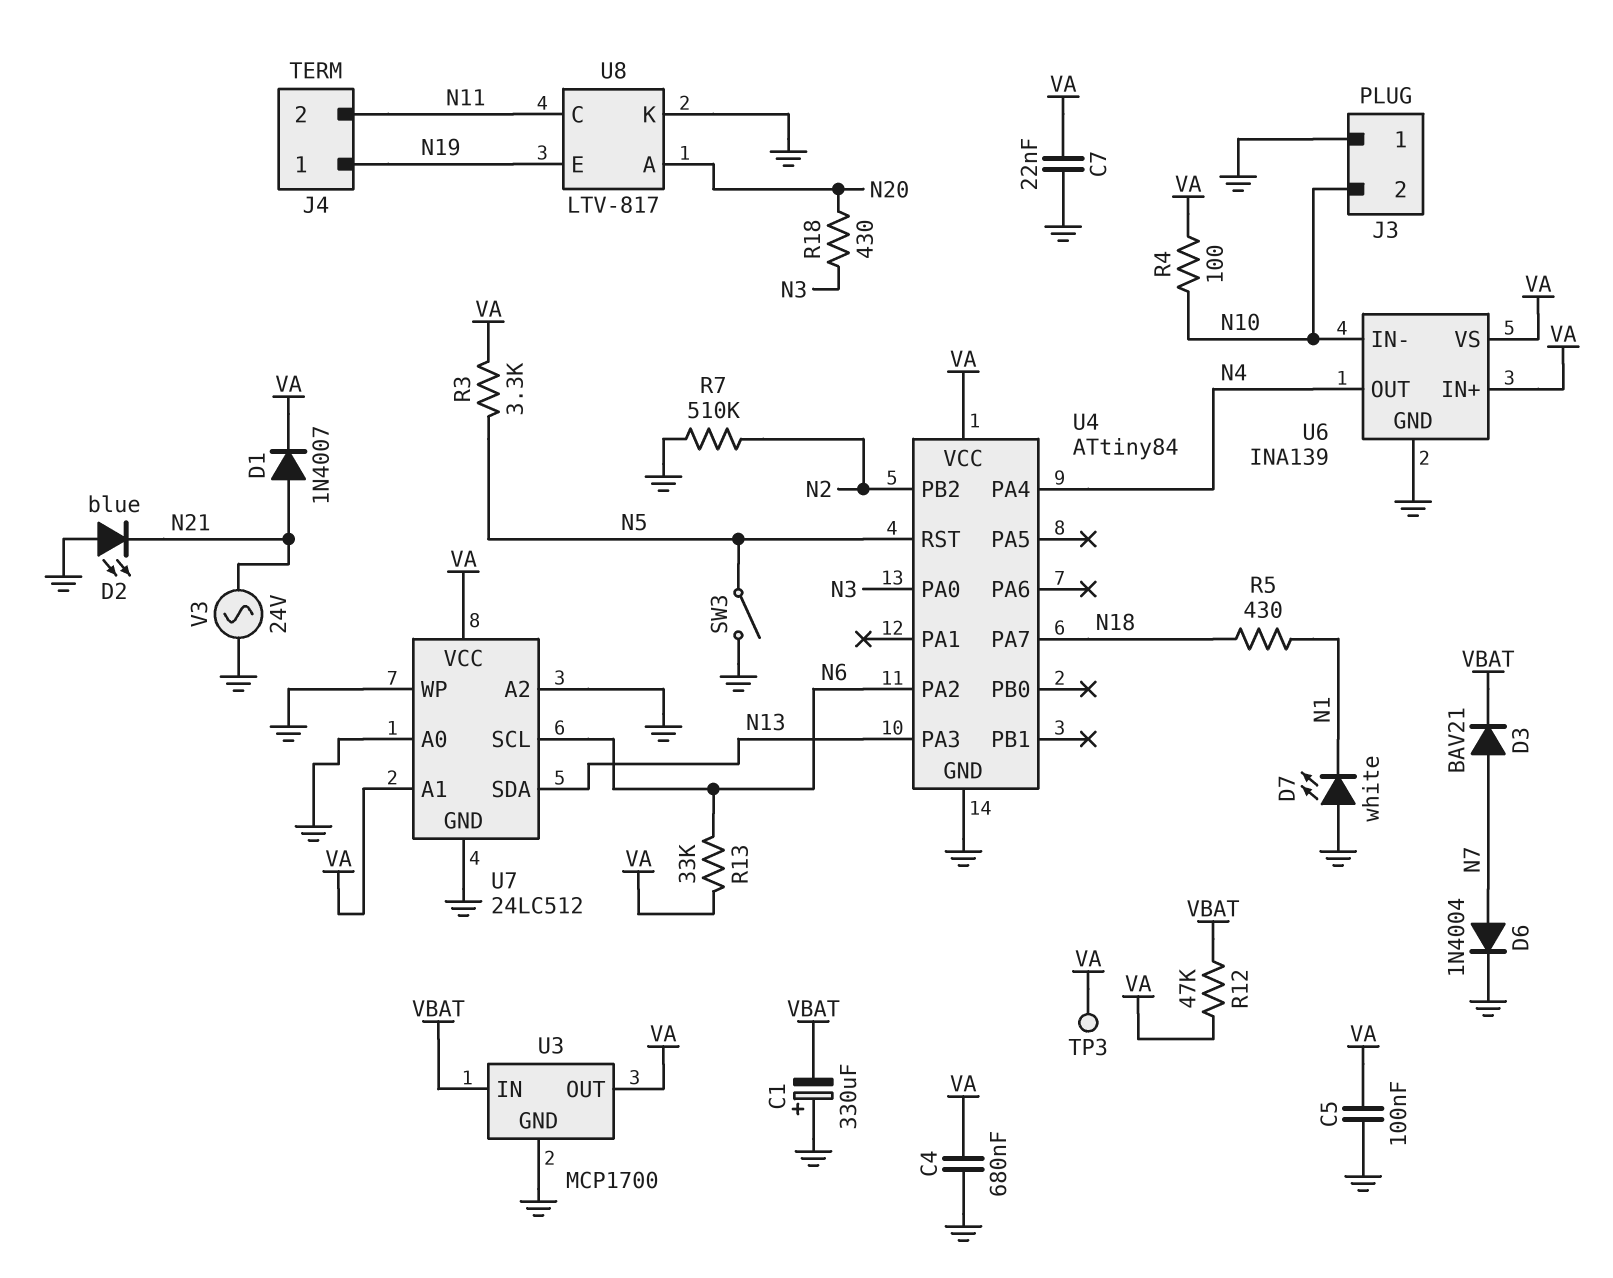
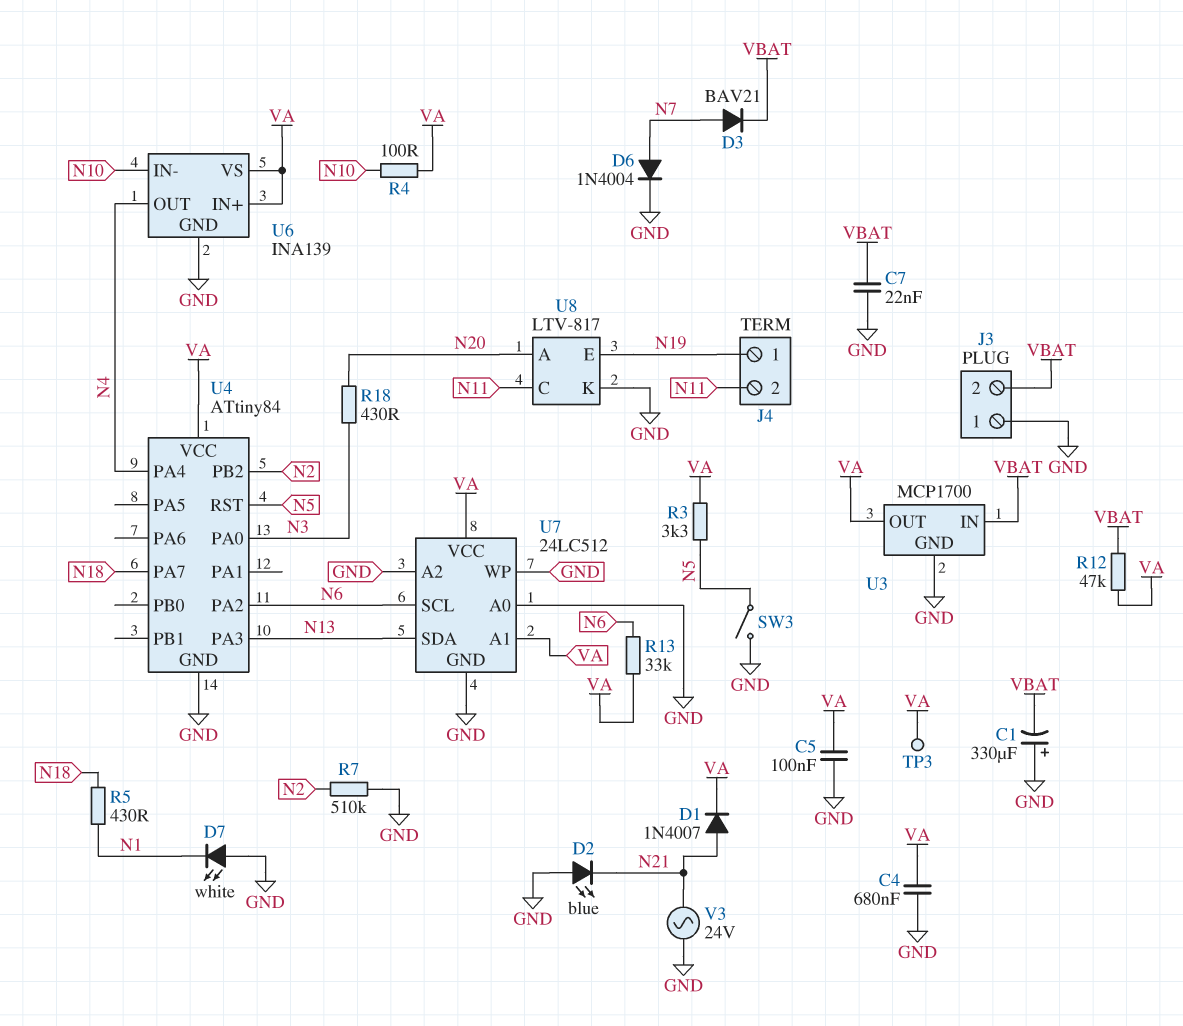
C7: 22nF (GND, VA) -> 22nF (GND, VBAT)
J3 pin 2: N10 -> VBAT

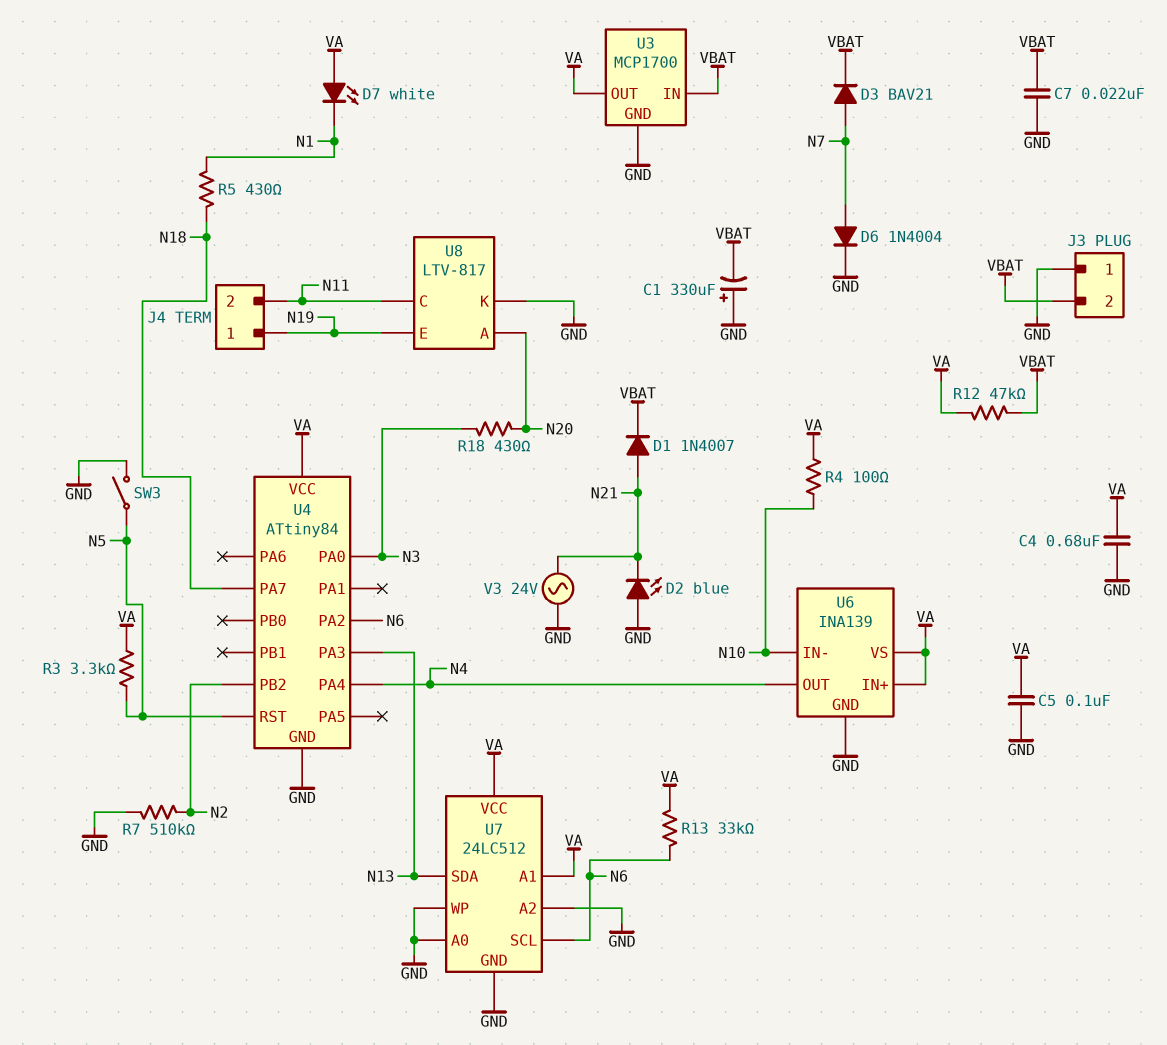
D1: diode 1N4007 (A N21, K VA) -> diode 1N4007 (A N21, K VBAT)
D7: LED white (A GND, K N1) -> LED white (A VA, K N1)
TP3: test point (VA) -> none

